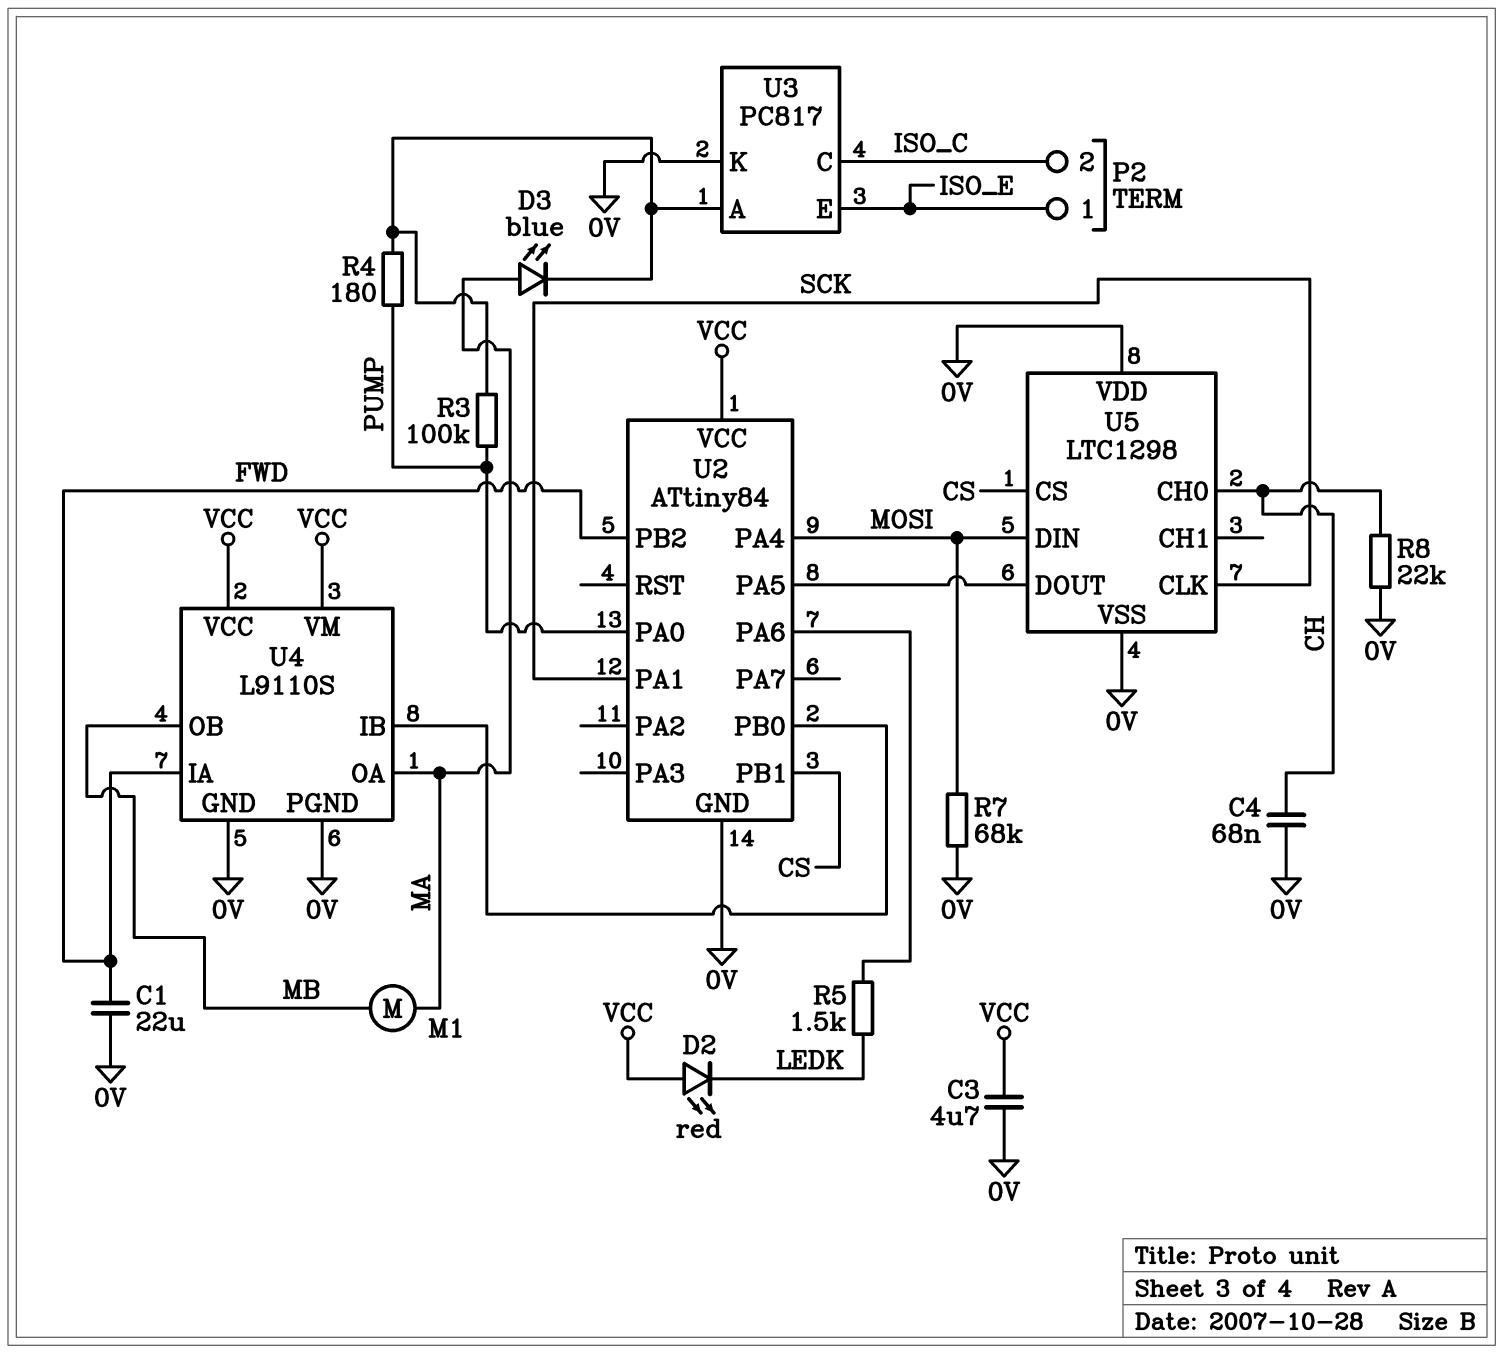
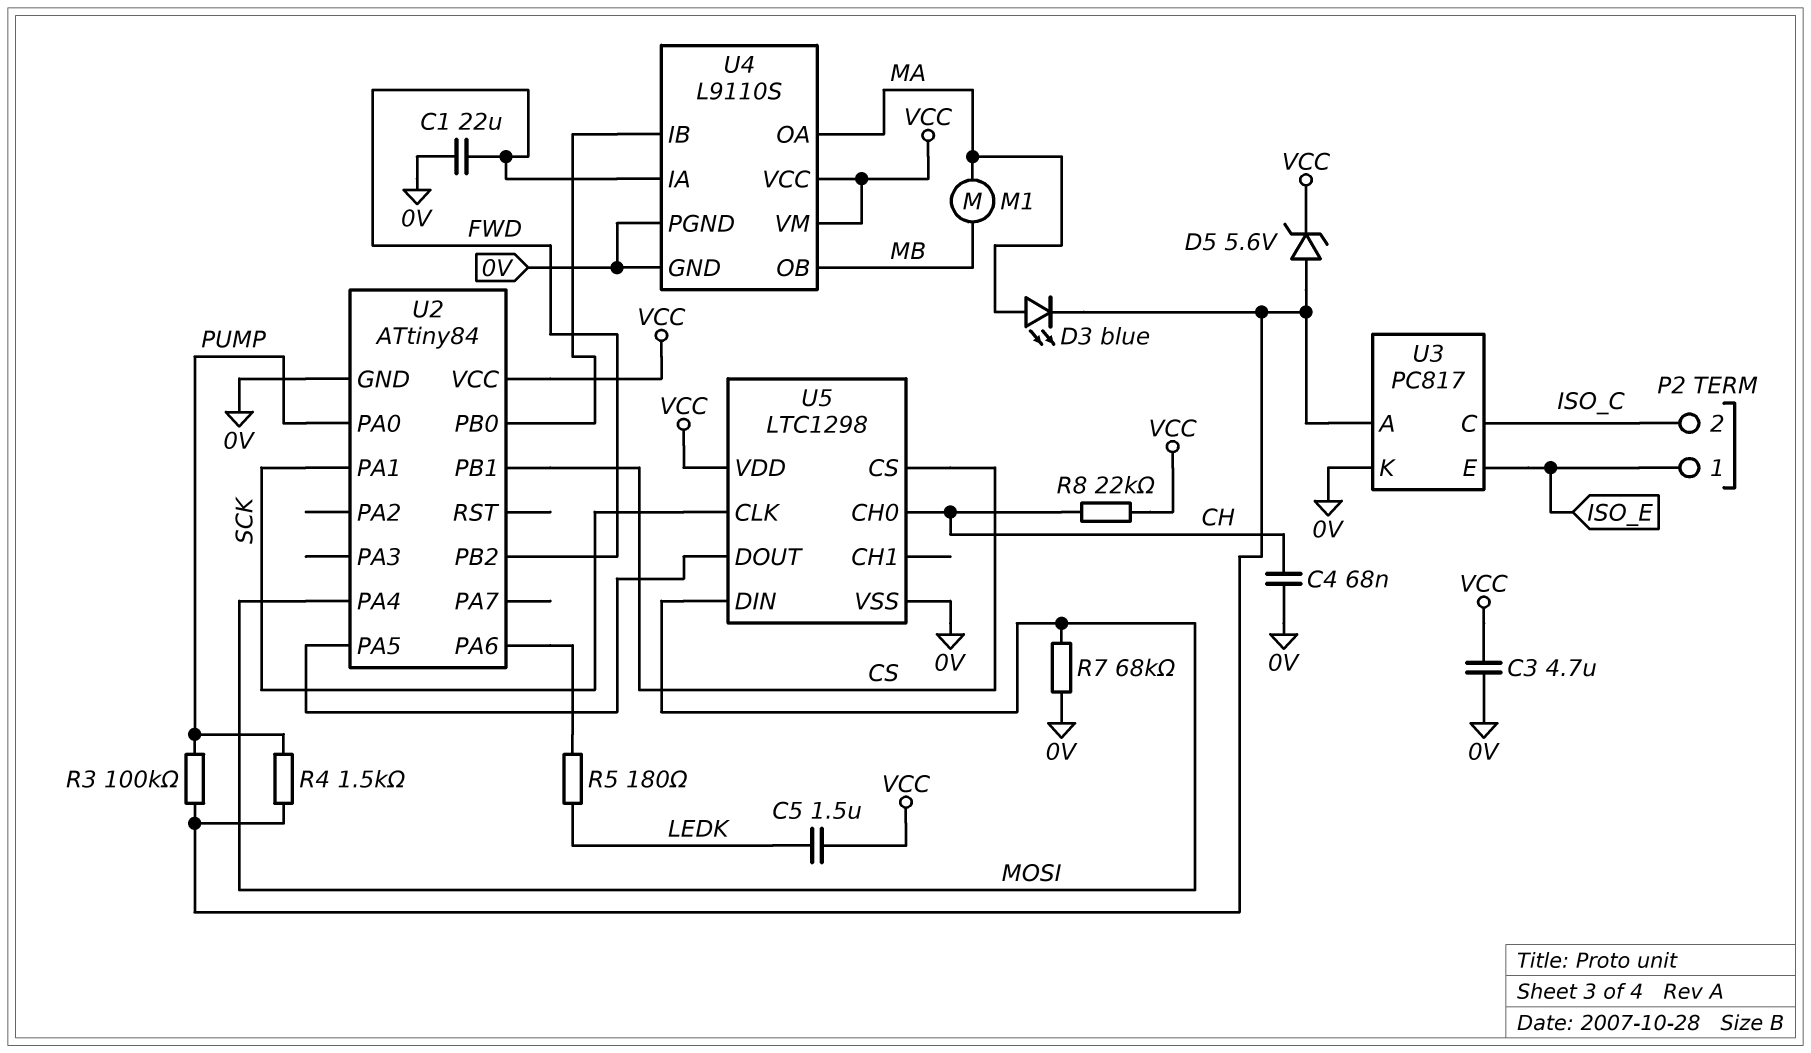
C5: none -> 1.5uF (LEDK, VCC)
D2: LED red (A VCC, K LEDK) -> none
D5: none -> zener 5.6V (A U3/A, K VCC)
R4: 180 (PUMP, U3/A) -> 1.5k (PUMP, U3/A)
R5: 1.5k (LEDK, U2/PA6) -> 180 (LEDK, U2/PA6)
R8: 22k (0V, CH) -> 22k (CH, VCC)
U5 pin VDD: 0V -> VCC

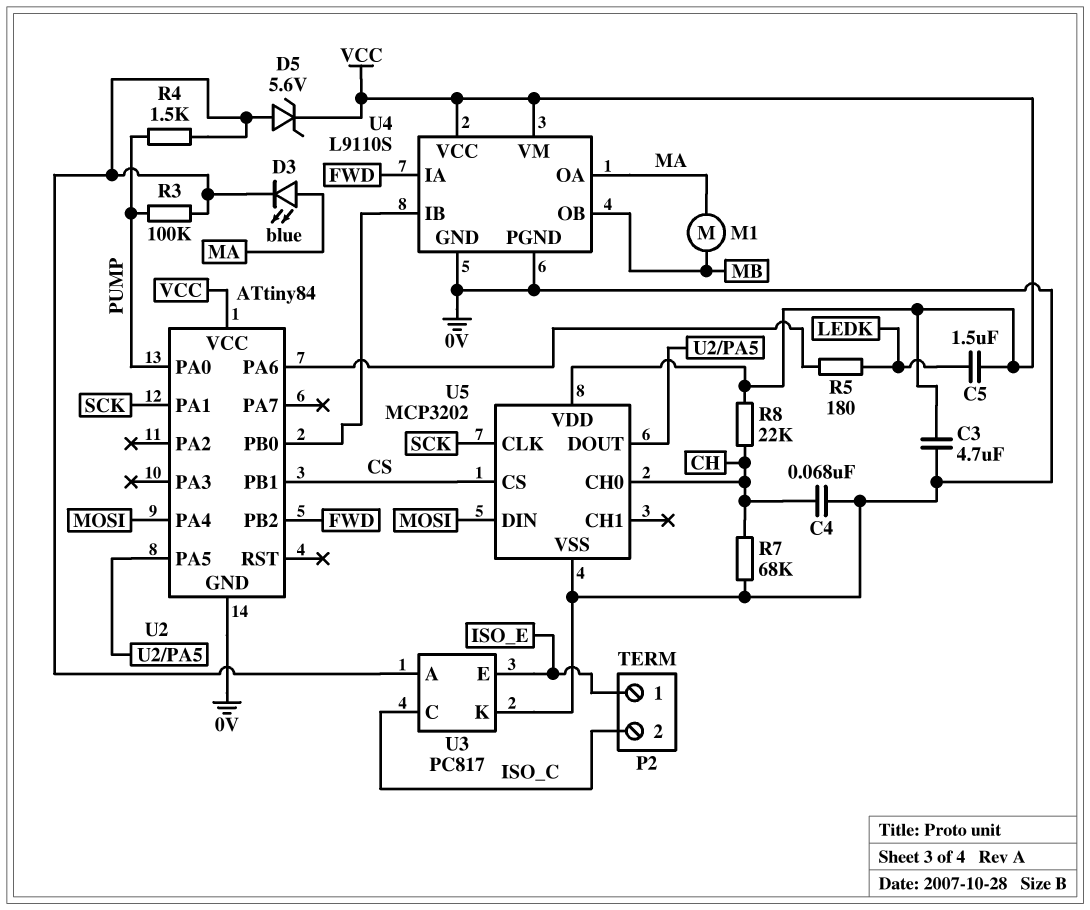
C1: 22uF (0V, FWD) -> none
R7: 68k (0V, MOSI) -> 68k (0V, CH)
U5: LTC1298 -> MCP3202

